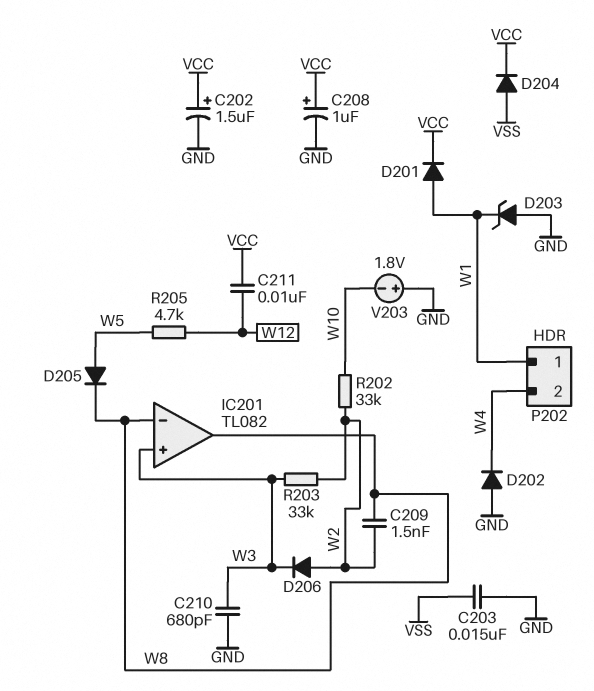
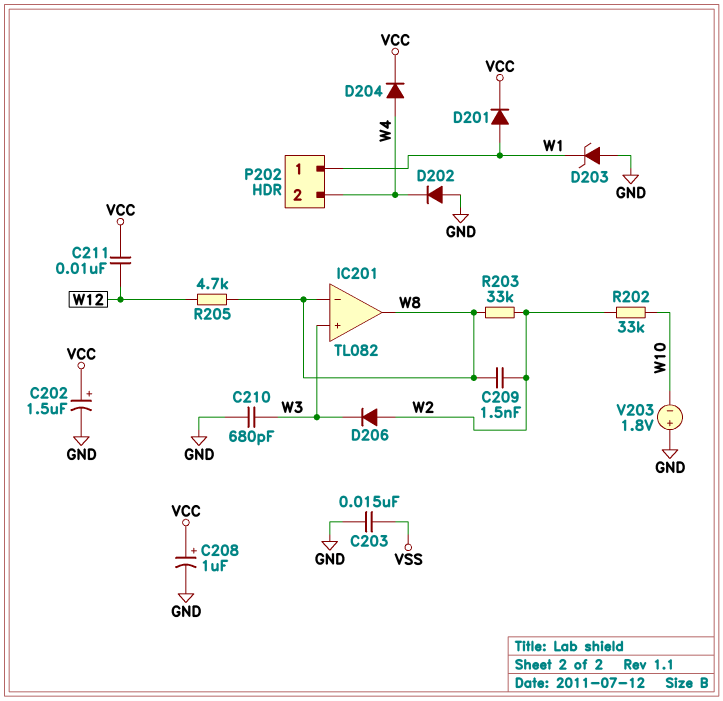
D204: diode (A VSS, K VCC) -> diode (A W4, K VCC)
D205: diode (A W5, K W8) -> none
R203: 33k (W2, W3) -> 33k (W2, W8)
R205: 4.7k (W5, W12) -> 4.7k (W8, W12)

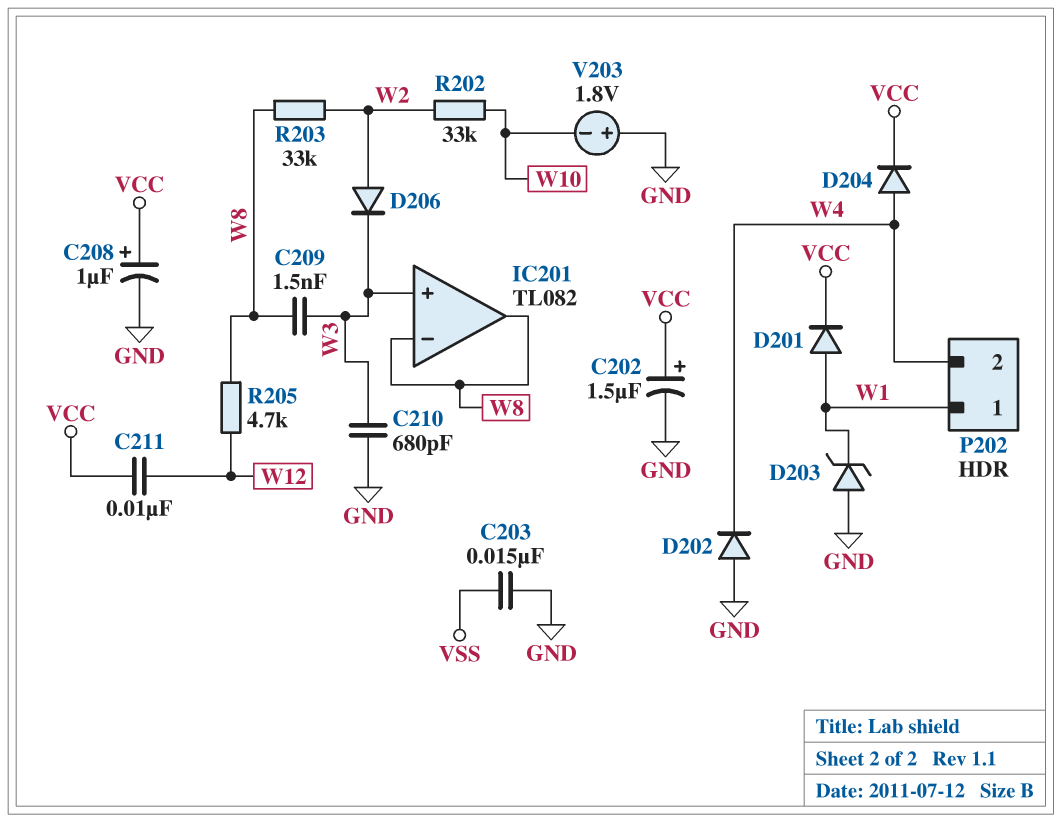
C209: 1.5nF (W2, W8) -> 1.5nF (W3, W8)

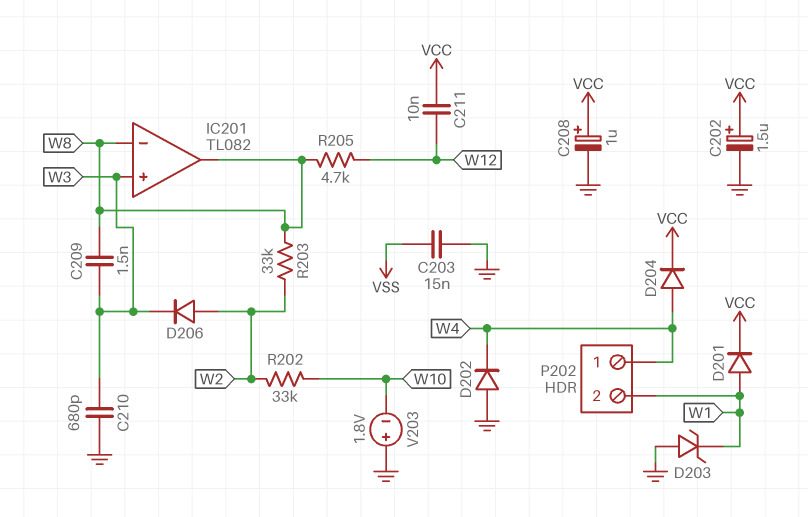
P202 pin 1: W1 -> W4
P202 pin 2: W4 -> W1

